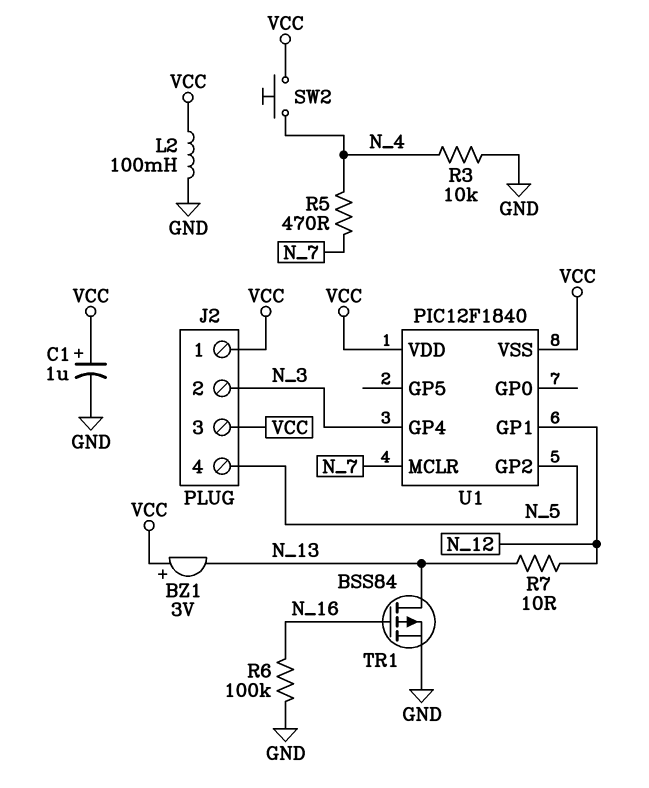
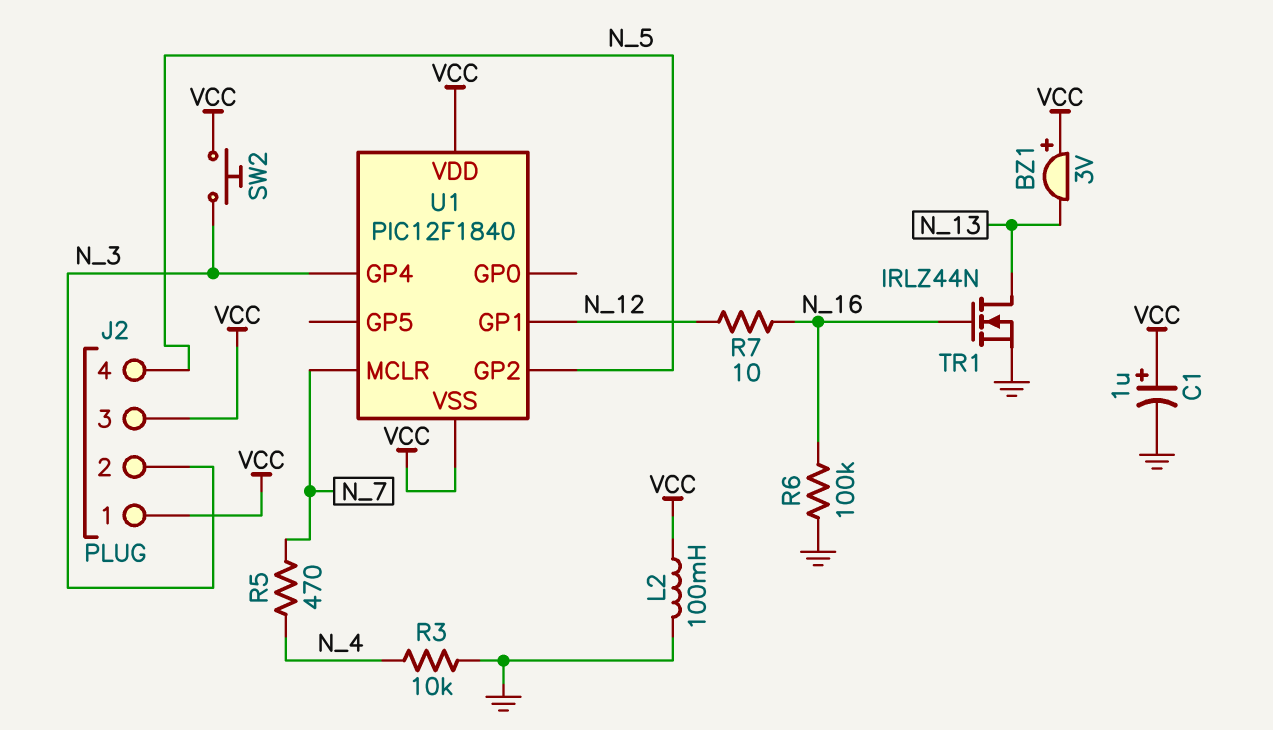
R7: 10 (N_12, N_13) -> 10 (N_12, N_16)
SW2: button (N_4, VCC) -> button (N_3, VCC)
TR1: PMOS BSS84 (G N_16, D N_13, S GND) -> NMOS IRLZ44N (G N_16, D N_13, S GND)

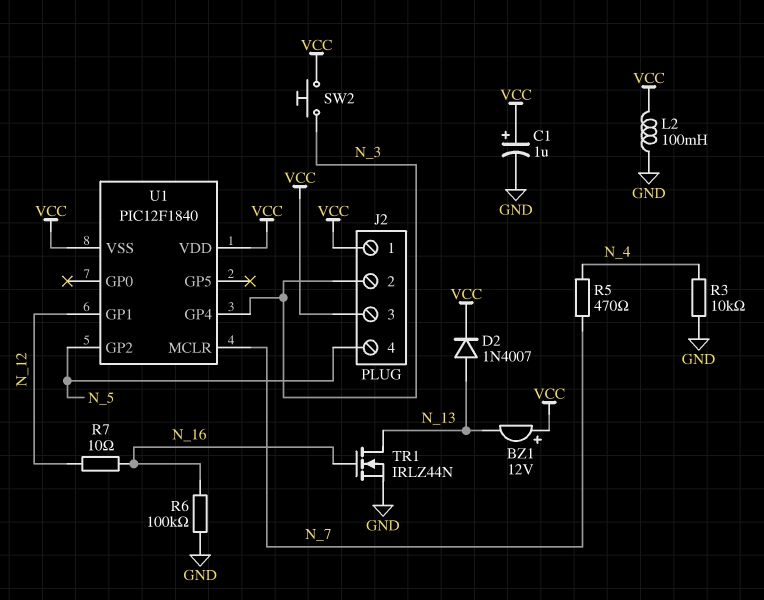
BZ1: buzzer 3V (plus VCC, minus N_13) -> buzzer 12V (plus VCC, minus N_13)
D2: none -> diode 1N4007 (A N_13, K VCC)

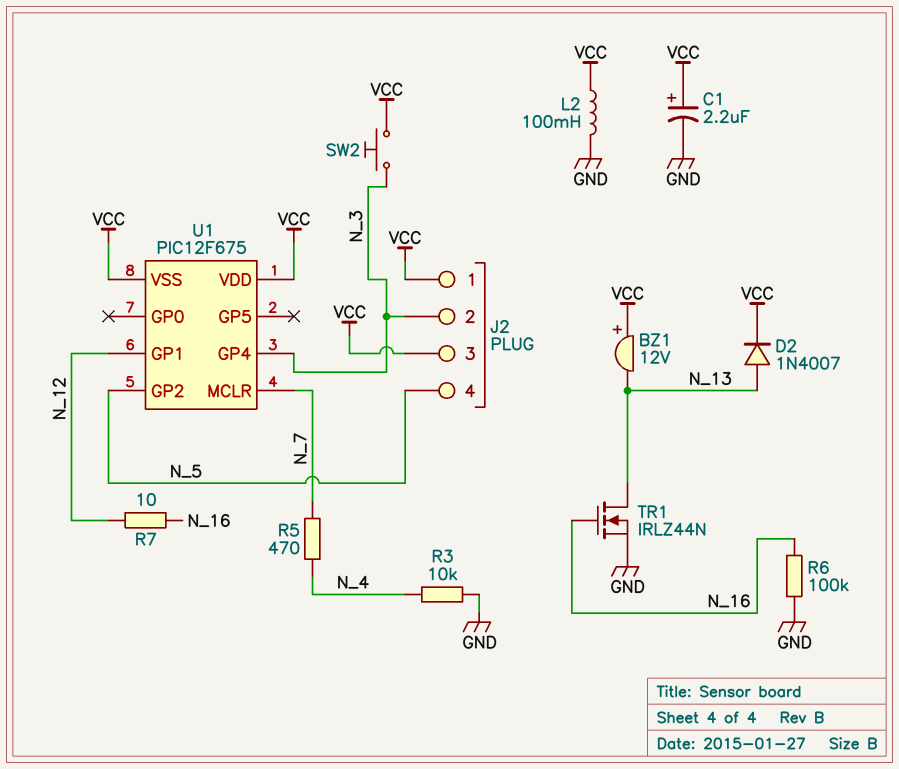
C1: 1uF (plus VCC, minus GND) -> 2.2uF (plus VCC, minus GND)
U1: PIC12F1840 -> PIC12F675

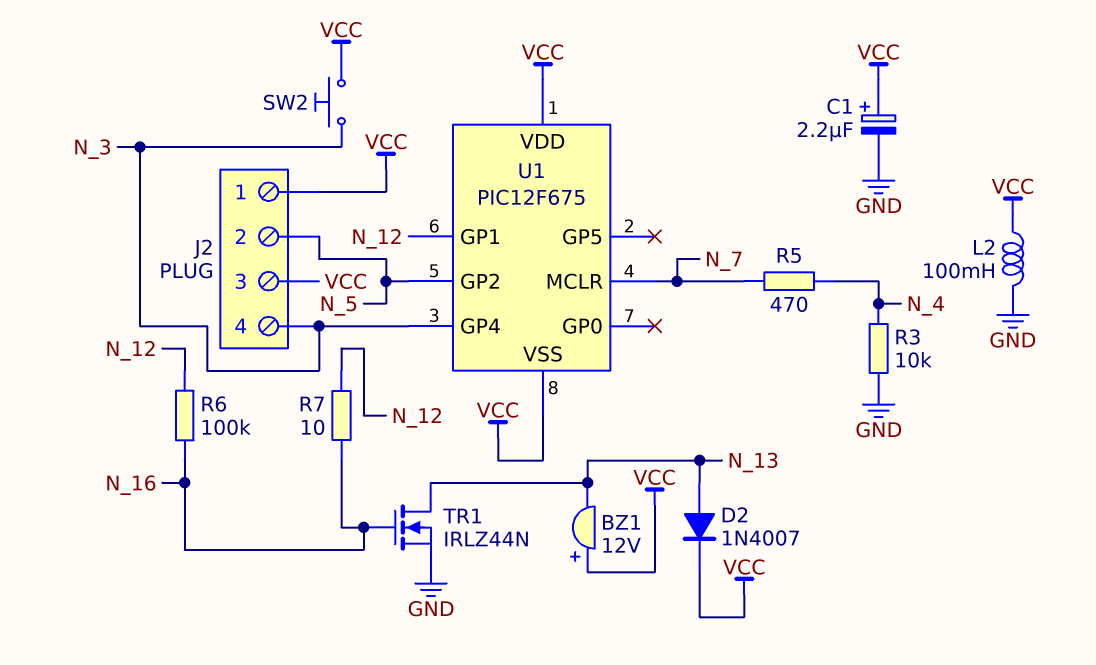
J2 pin 2: N_3 -> N_5
J2 pin 4: N_5 -> N_3
R6: 100k (GND, N_16) -> 100k (N_12, N_16)

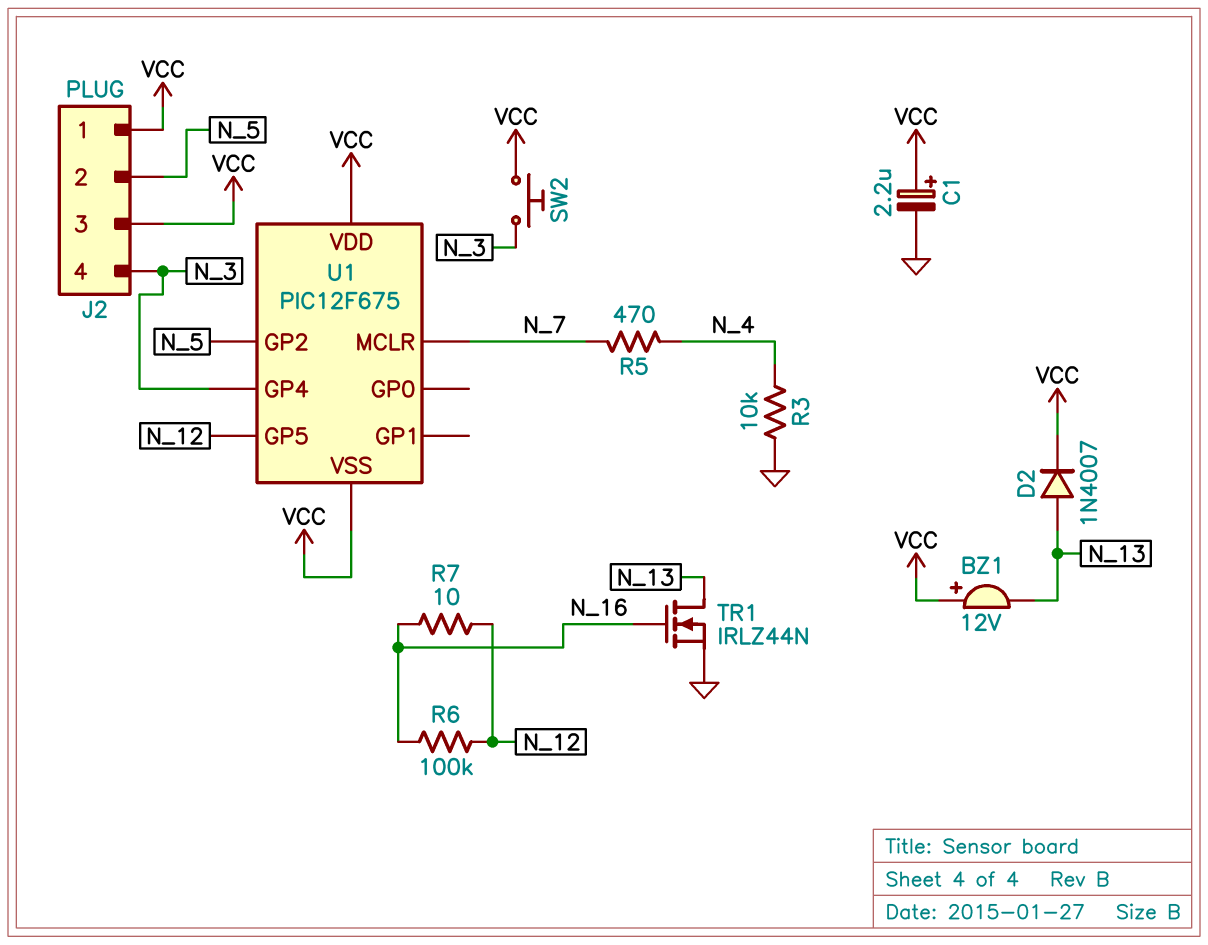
L2: 100mH (GND, VCC) -> none
U1 pin GP1: N_12 -> none
U1 pin GP5: none -> N_12

